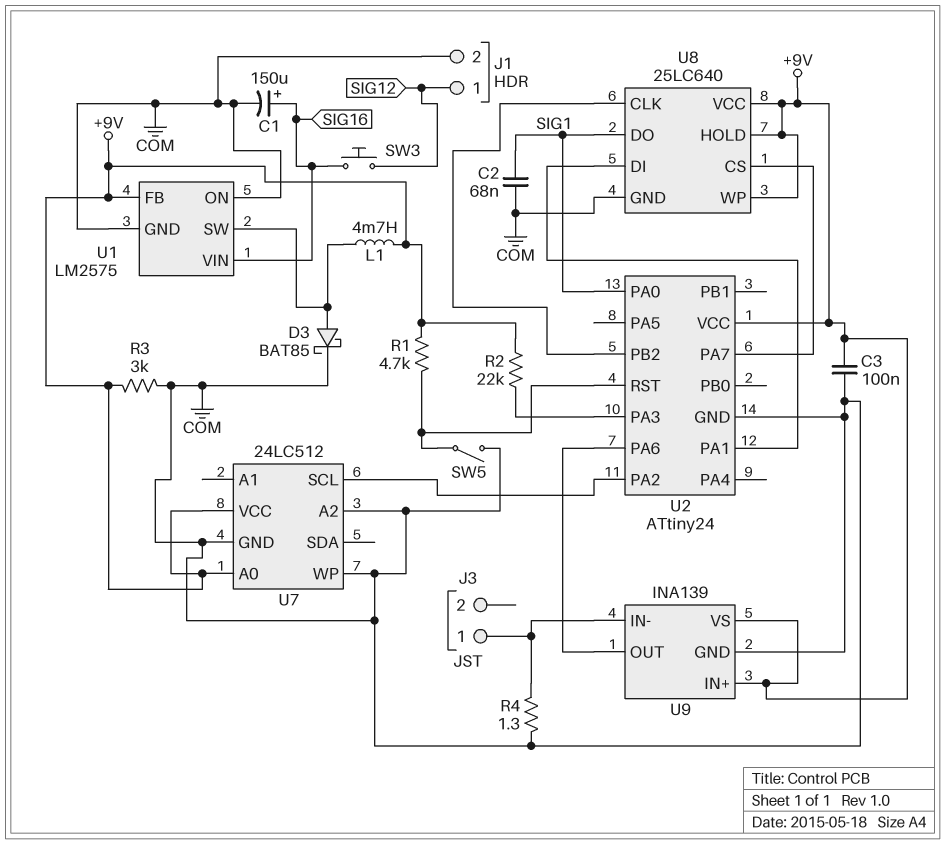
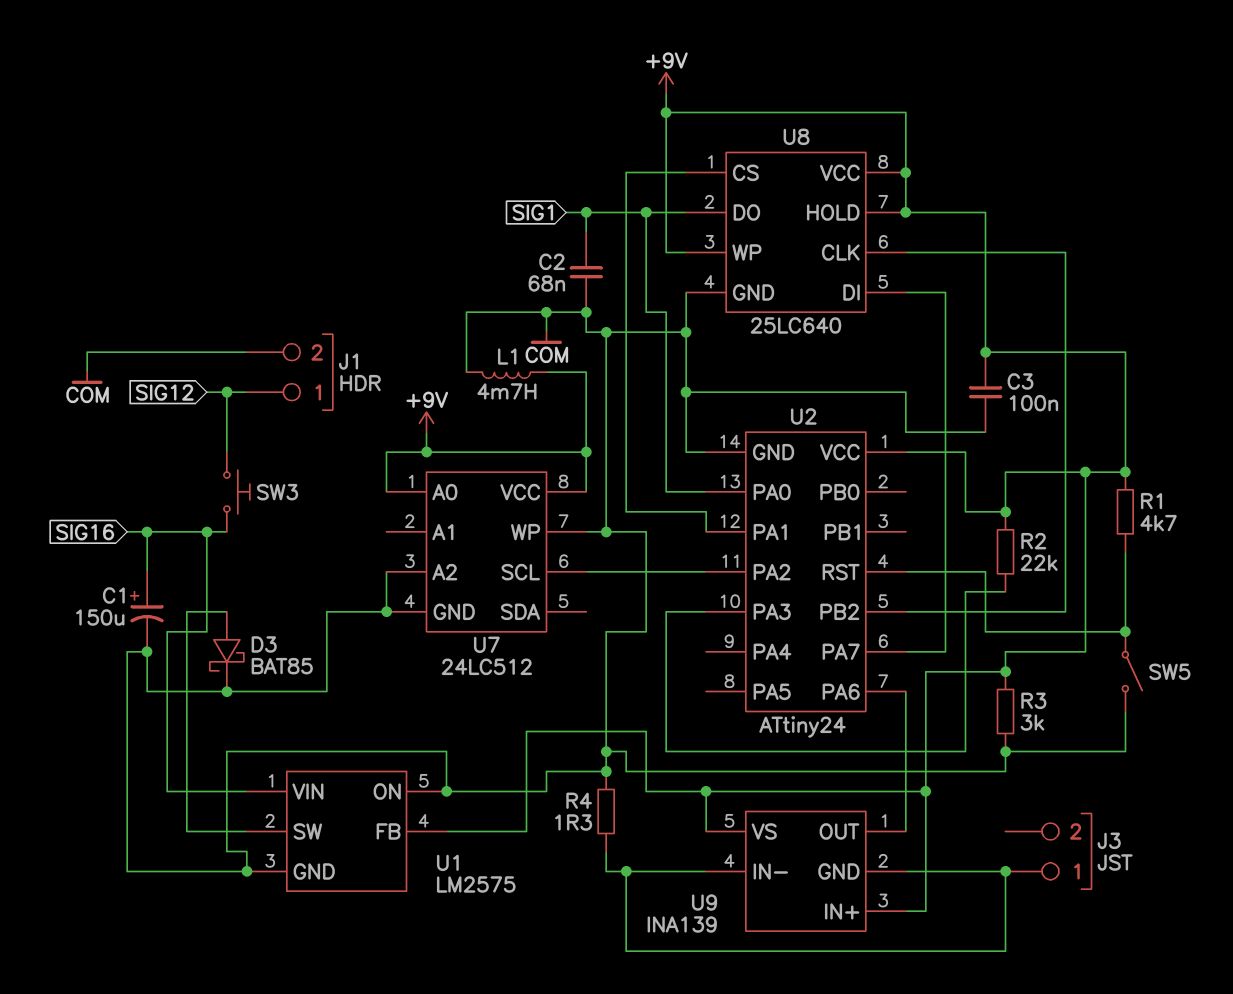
L1: 4.7mH (+9V, U1/SW) -> 4.7mH (+9V, COM)
U8 pin CS: U2/PA7 -> U2/PA1
U8 pin DI: U2/PA1 -> U2/PA7
U9 pin GND: COM -> J3/1

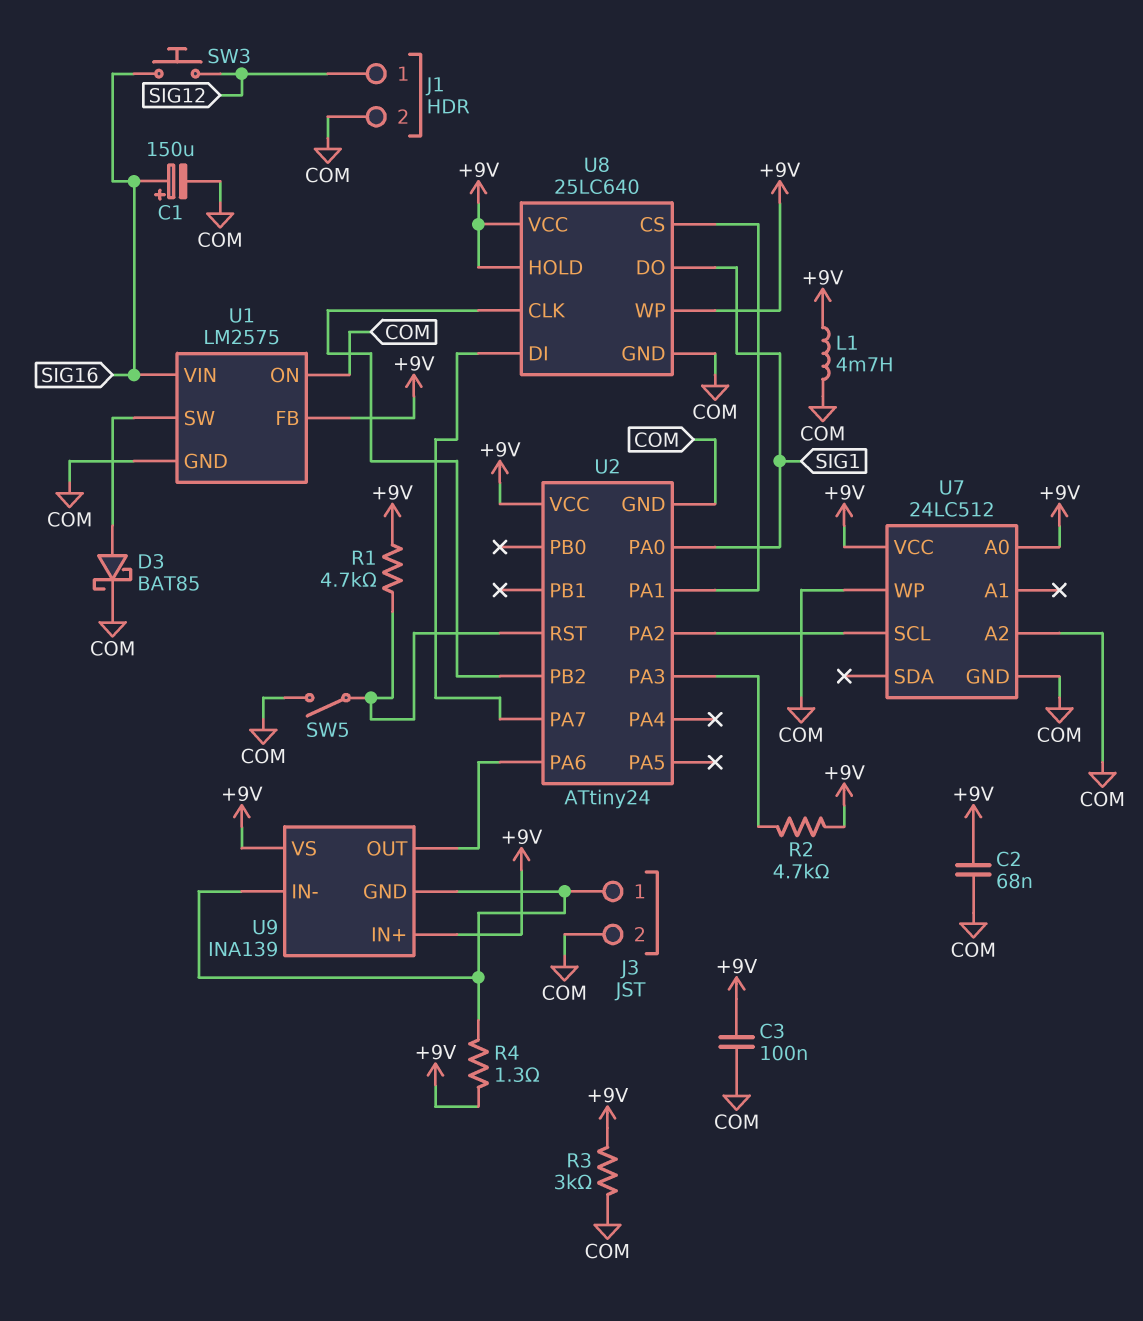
C2: 68nF (COM, SIG1) -> 68nF (+9V, COM)
J3 pin 2: none -> COM
R2: 22k (+9V, U2/PA3) -> 4.7k (+9V, U2/PA3)
R4: 1.3 (COM, J3/1) -> 1.3 (+9V, J3/1)

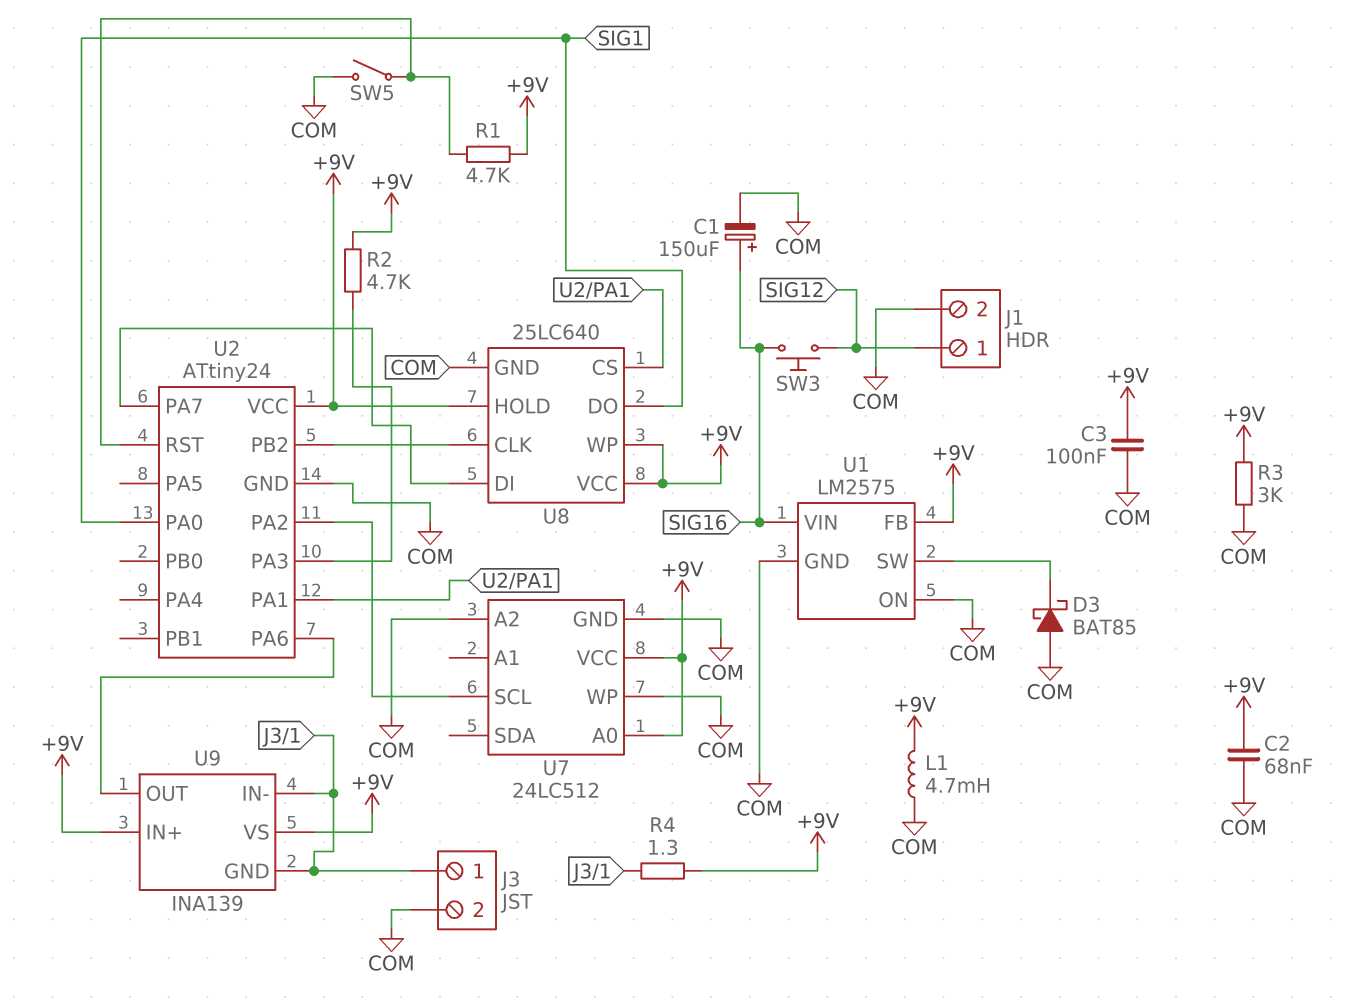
D3: schottky BAT85 (A U1/SW, K COM) -> schottky BAT85 (A COM, K U1/SW)

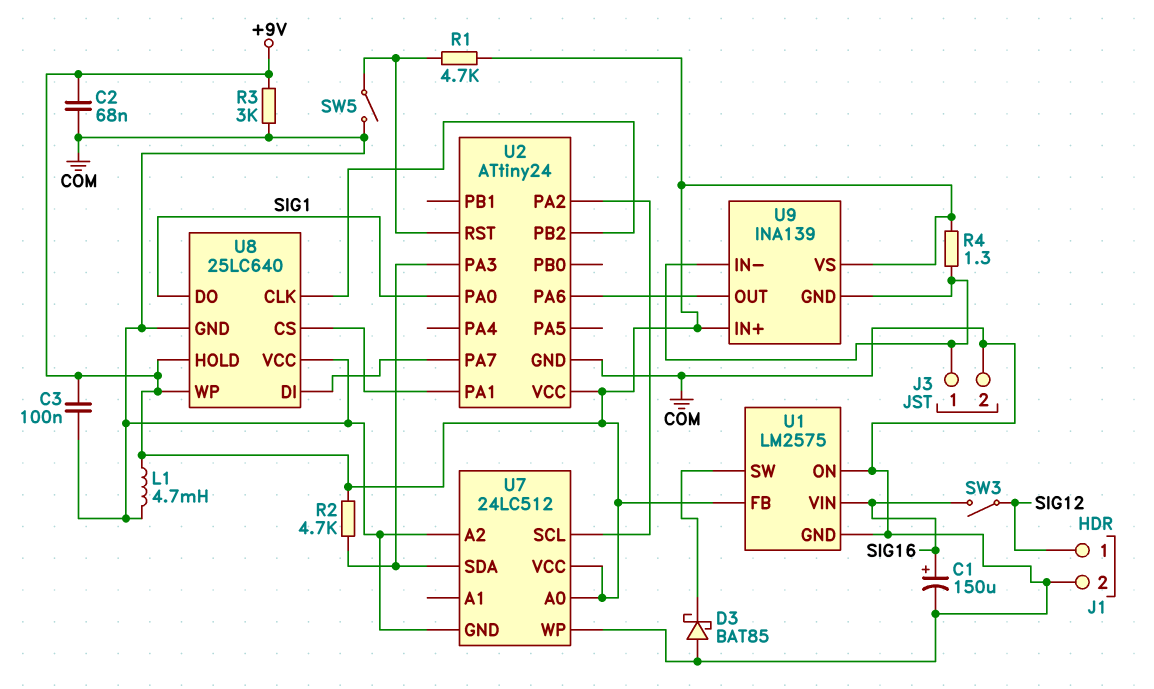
SW3: button (SIG12, SIG16) -> switch (SIG12, SIG16)
U7 pin SDA: none -> U2/PA3
U8 pin VCC: +9V -> COM

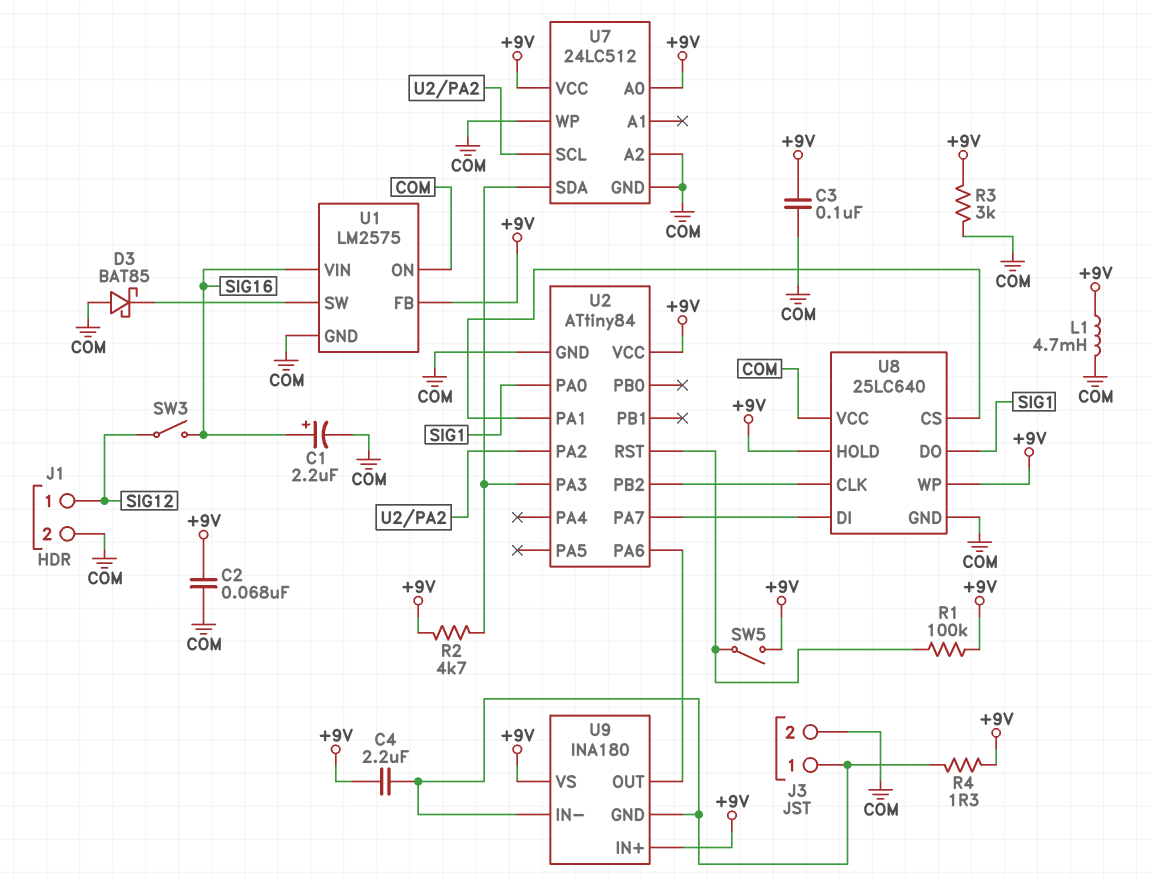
C1: 150uF (plus SIG16, minus COM) -> 2.2uF (plus SIG16, minus COM)
C4: none -> 2.2uF (+9V, J3/1)
R1: 4.7k (+9V, U2/RST) -> 100k (+9V, U2/RST)
SW5: switch (COM, U2/RST) -> switch (+9V, U2/RST)
U2: ATtiny24 -> ATtiny84
U9: INA139 -> INA180

